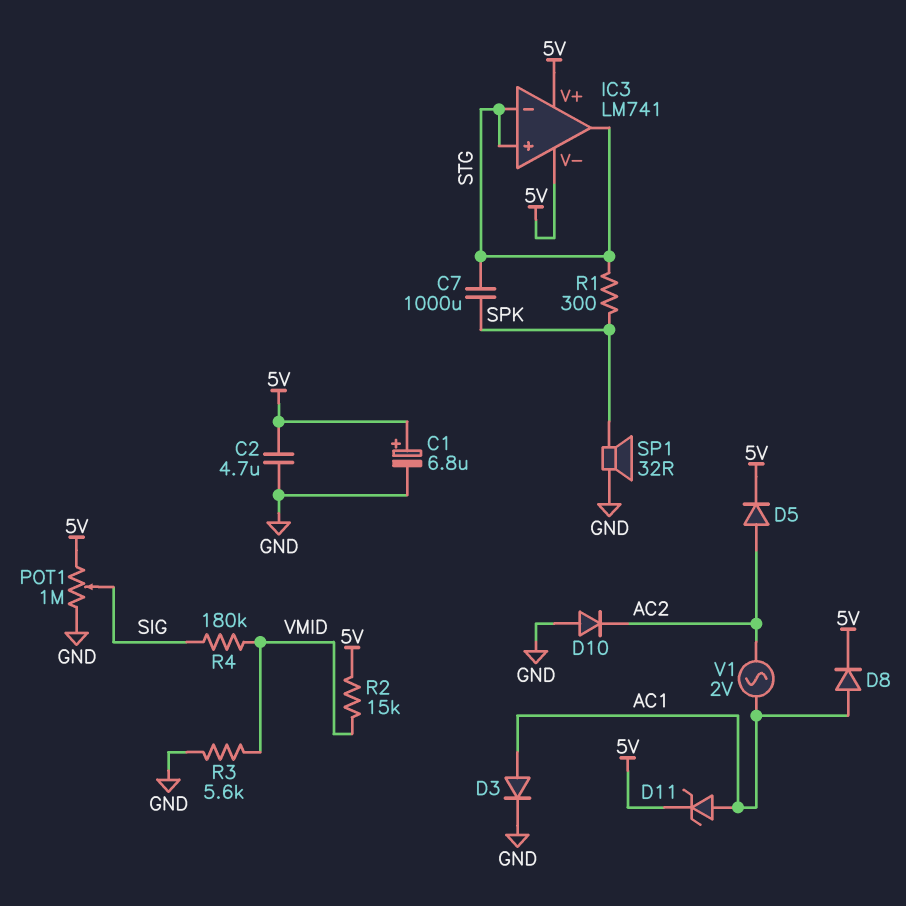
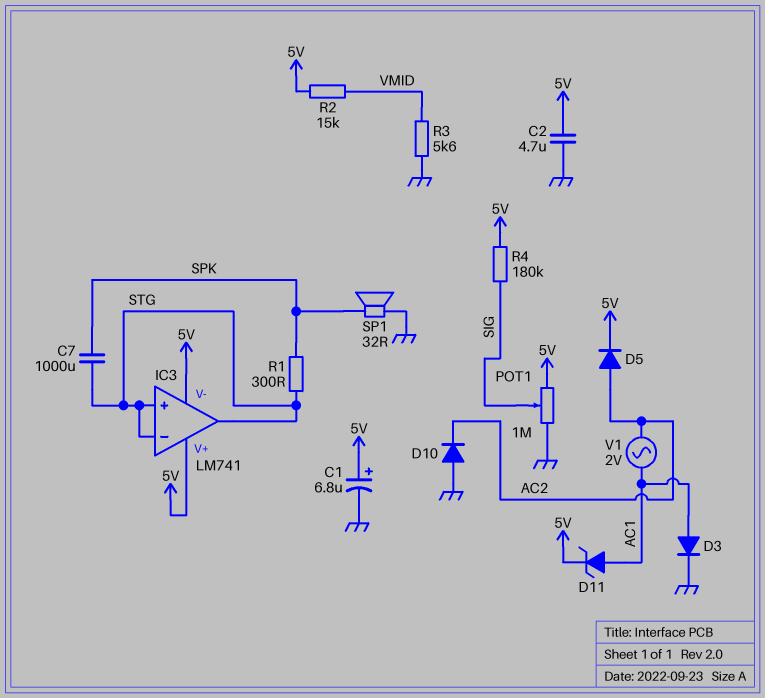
D8: diode (A AC1, K 5V) -> none
R4: 180k (SIG, VMID) -> 180k (5V, SIG)

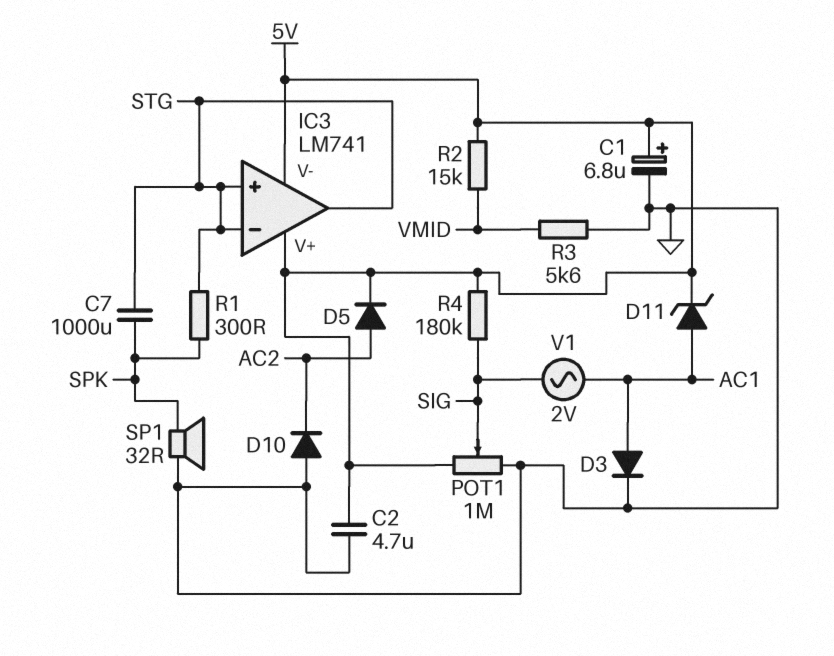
V1: AC 2V (AC1, AC2) -> AC 2V (AC1, SIG)

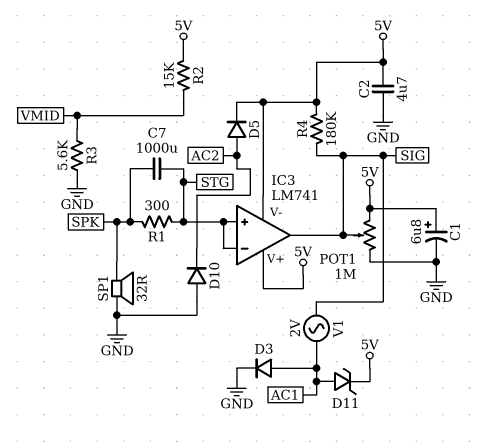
IC3 pin out: STG -> SIG

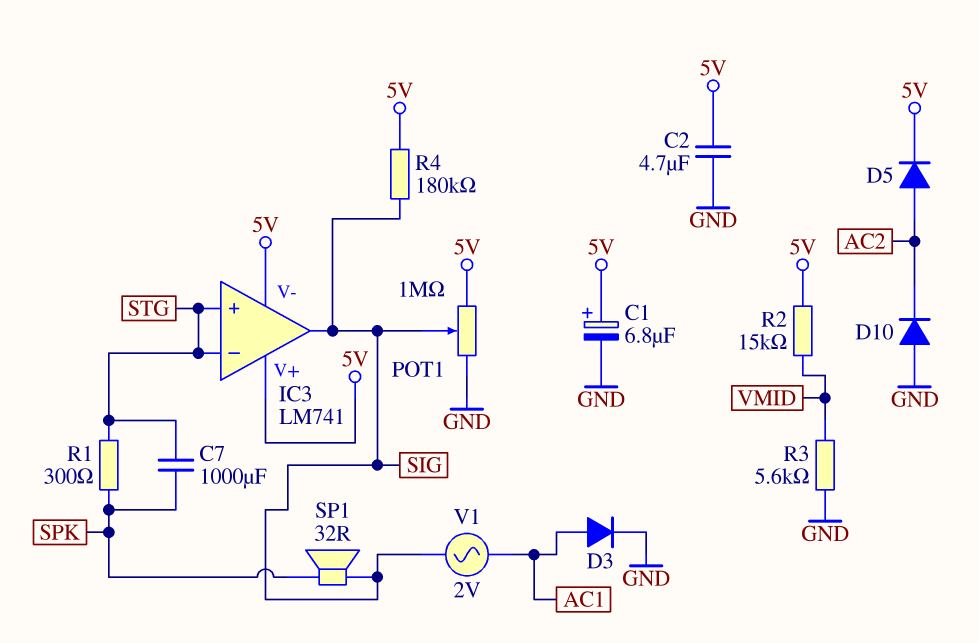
D11: zener (A AC1, K 5V) -> none
SP1: speaker 32R (GND, SPK) -> speaker 32R (SIG, SPK)

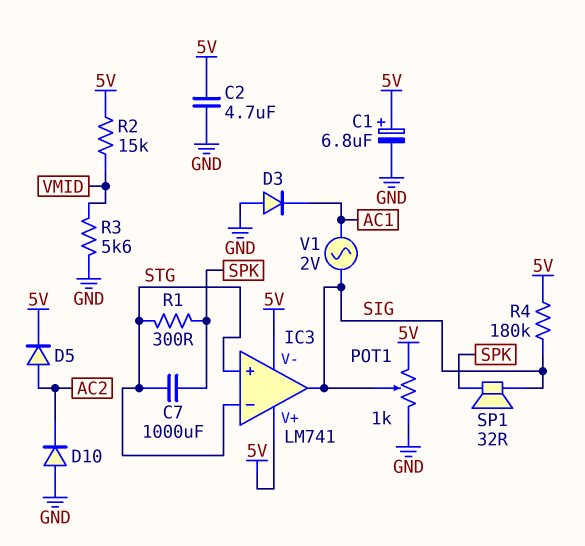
D3: diode (A AC1, K GND) -> diode (A GND, K AC1)
POT1: 1M (5V, GND, wiper SIG) -> 1k (5V, GND, wiper SIG)

